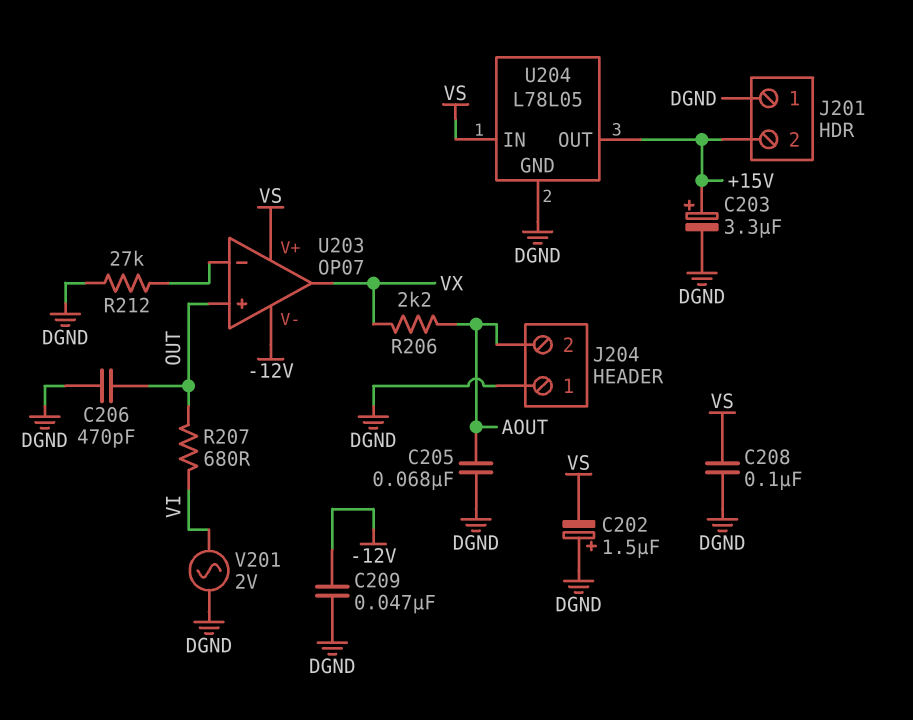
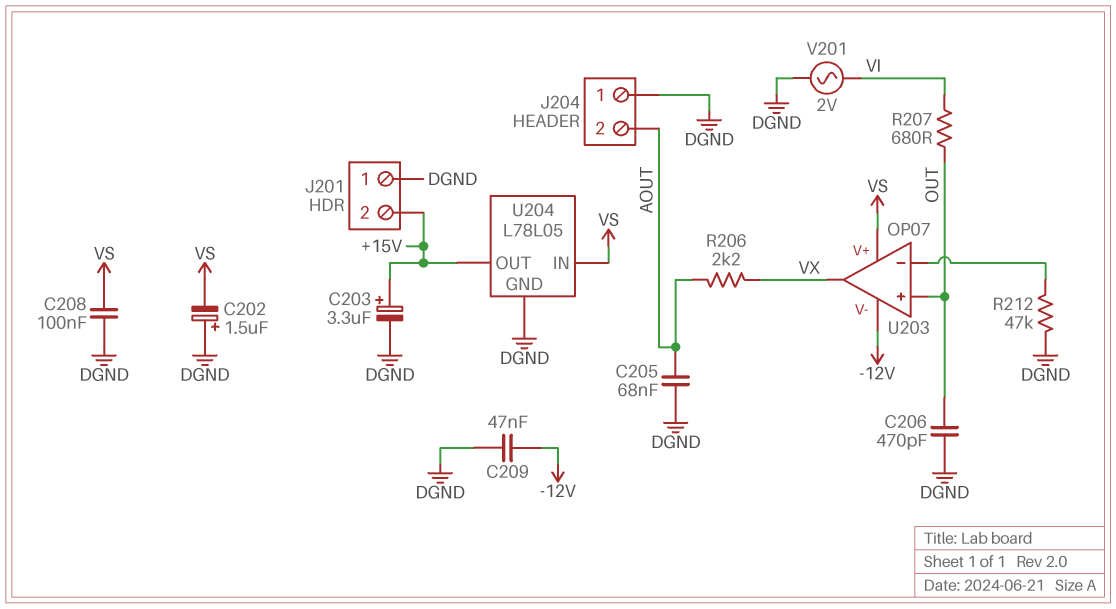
R212: 27k (DGND, U203/in-) -> 47k (DGND, U203/in-)

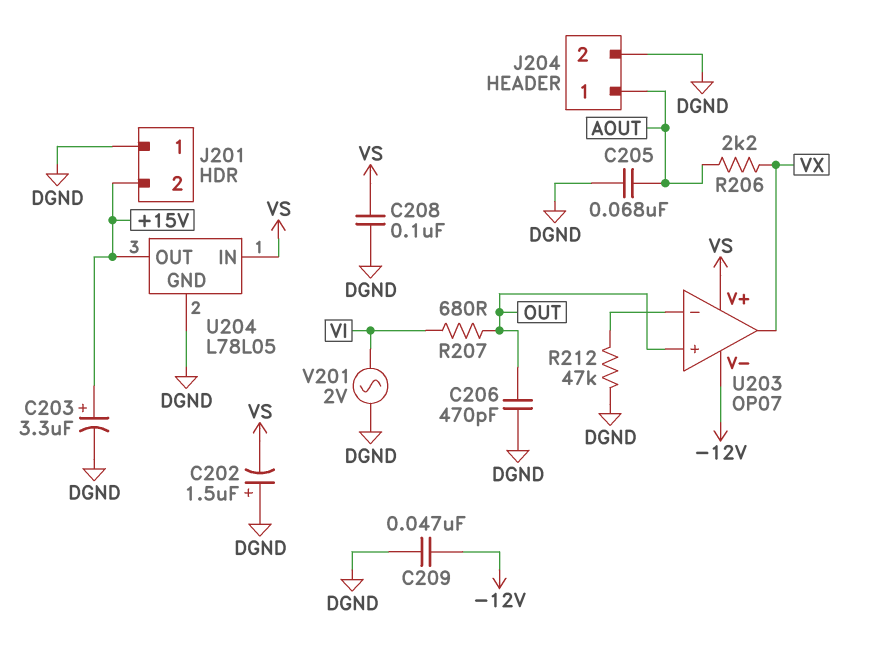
J204 pin 1: DGND -> AOUT
J204 pin 2: AOUT -> DGND

